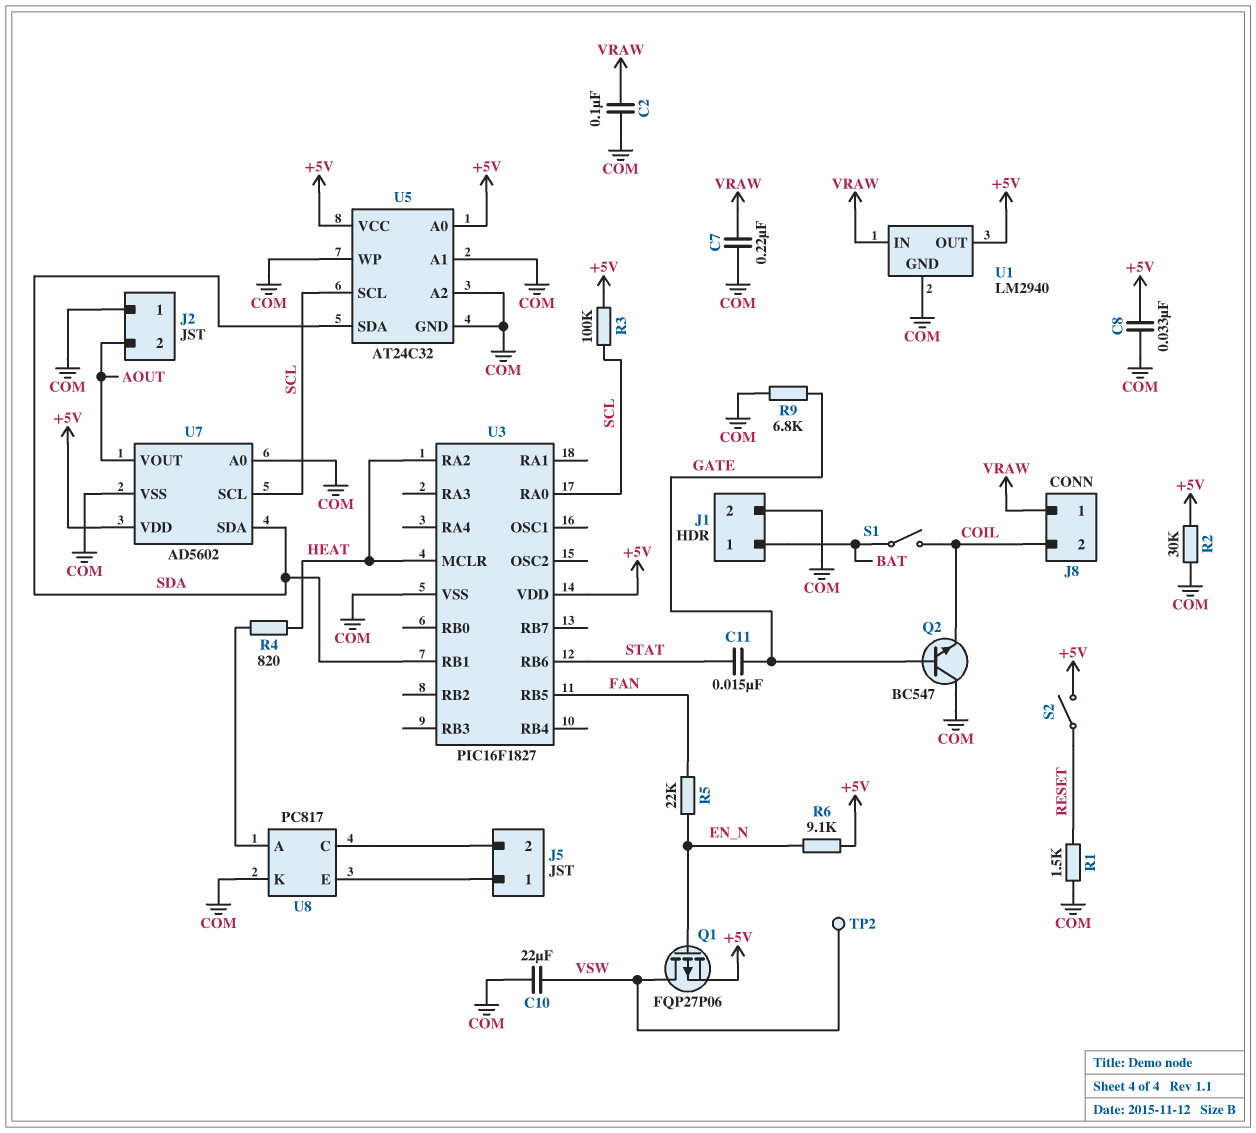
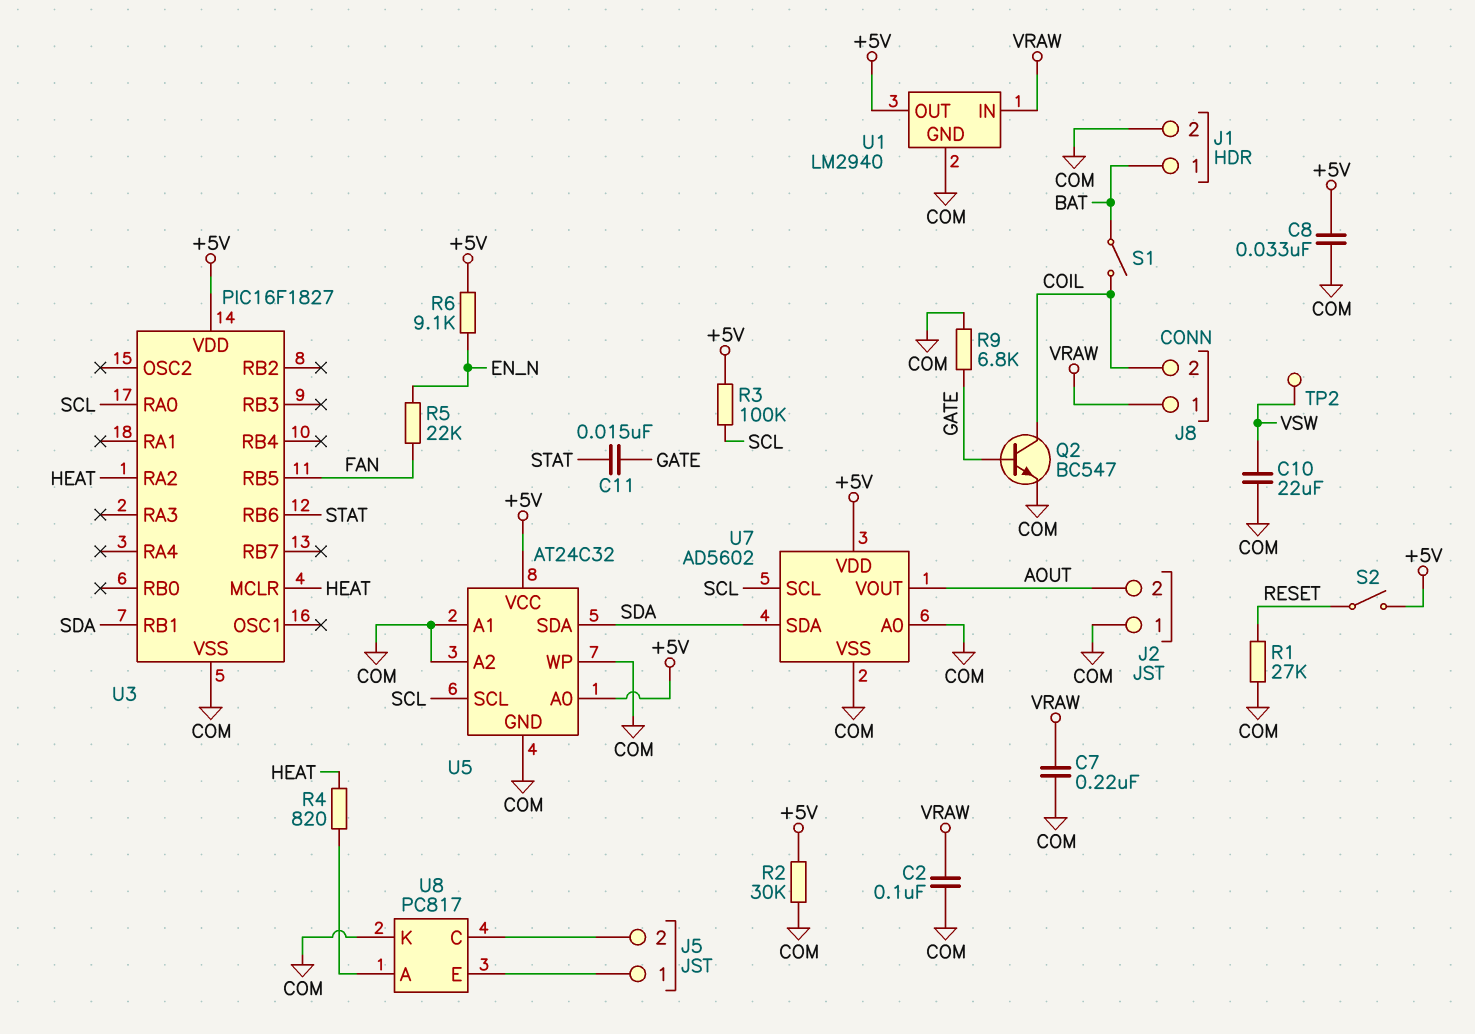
Q1: PMOS FQP27P06 (G EN_N, D VSW, S +5V) -> none
Q2: NPN BC547 (B GATE, C COM, E COIL) -> NPN BC547 (B GATE, C COIL, E COM)
R1: 1.5k (COM, RESET) -> 27k (COM, RESET)

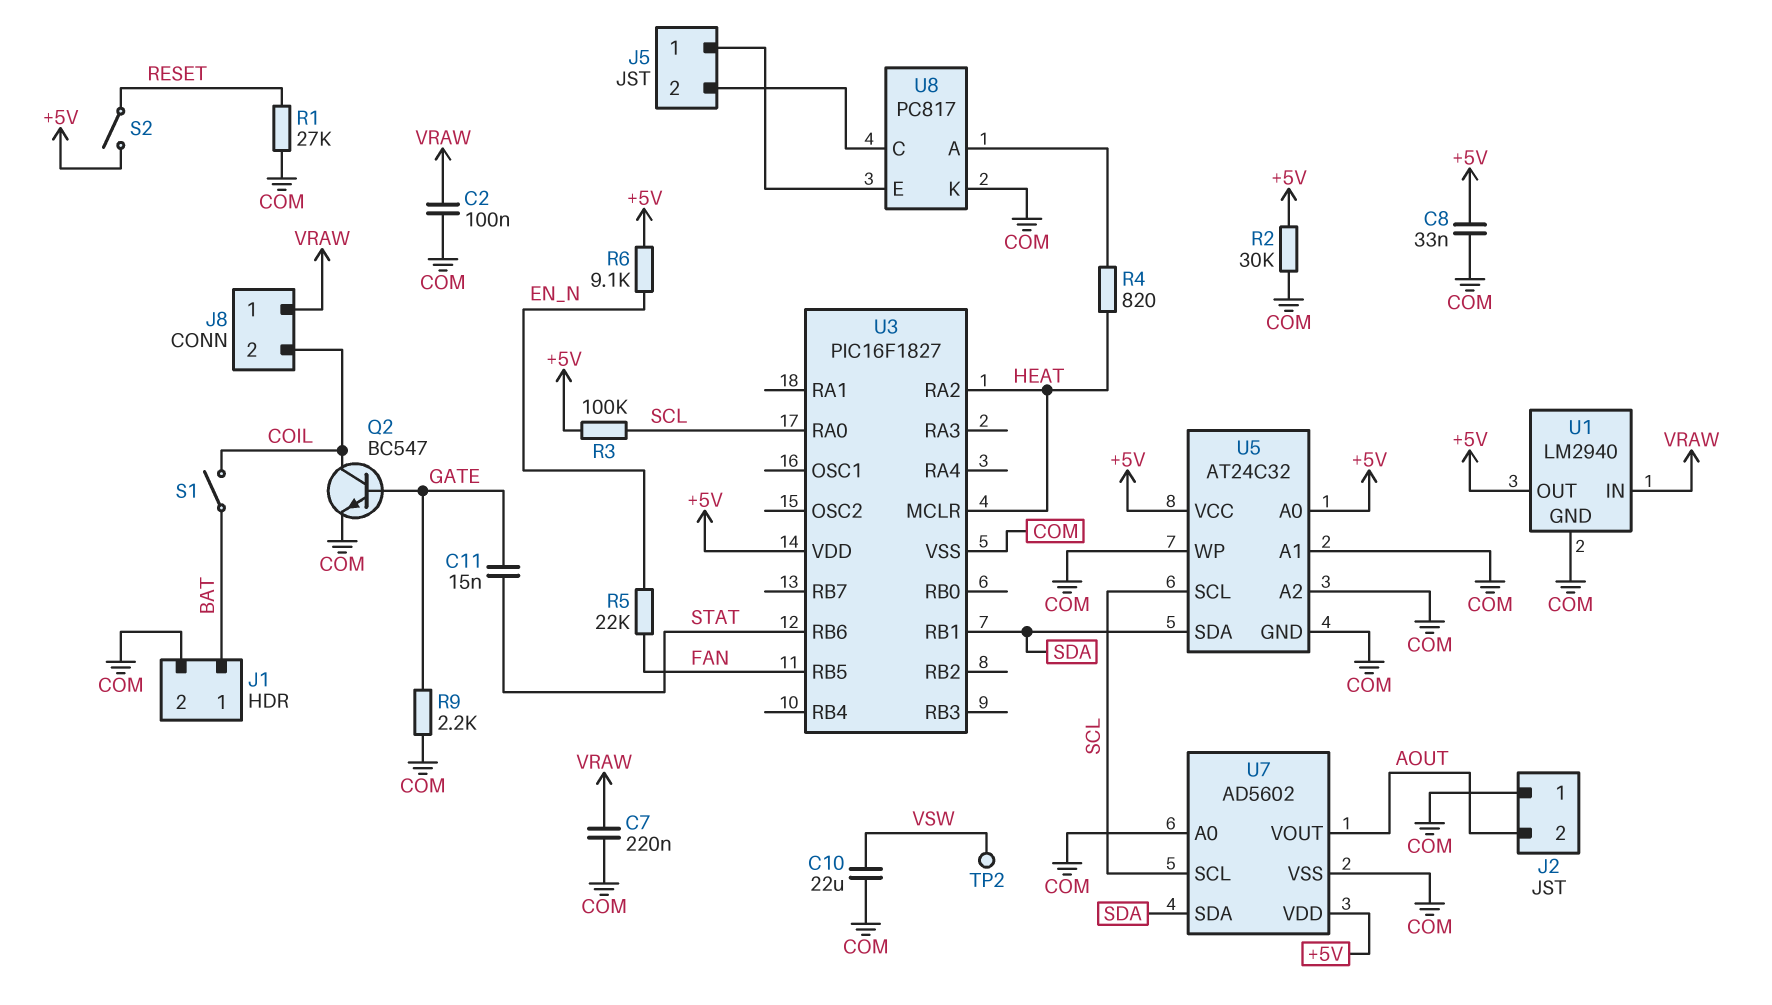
R9: 6.8k (COM, GATE) -> 2.2k (COM, GATE)

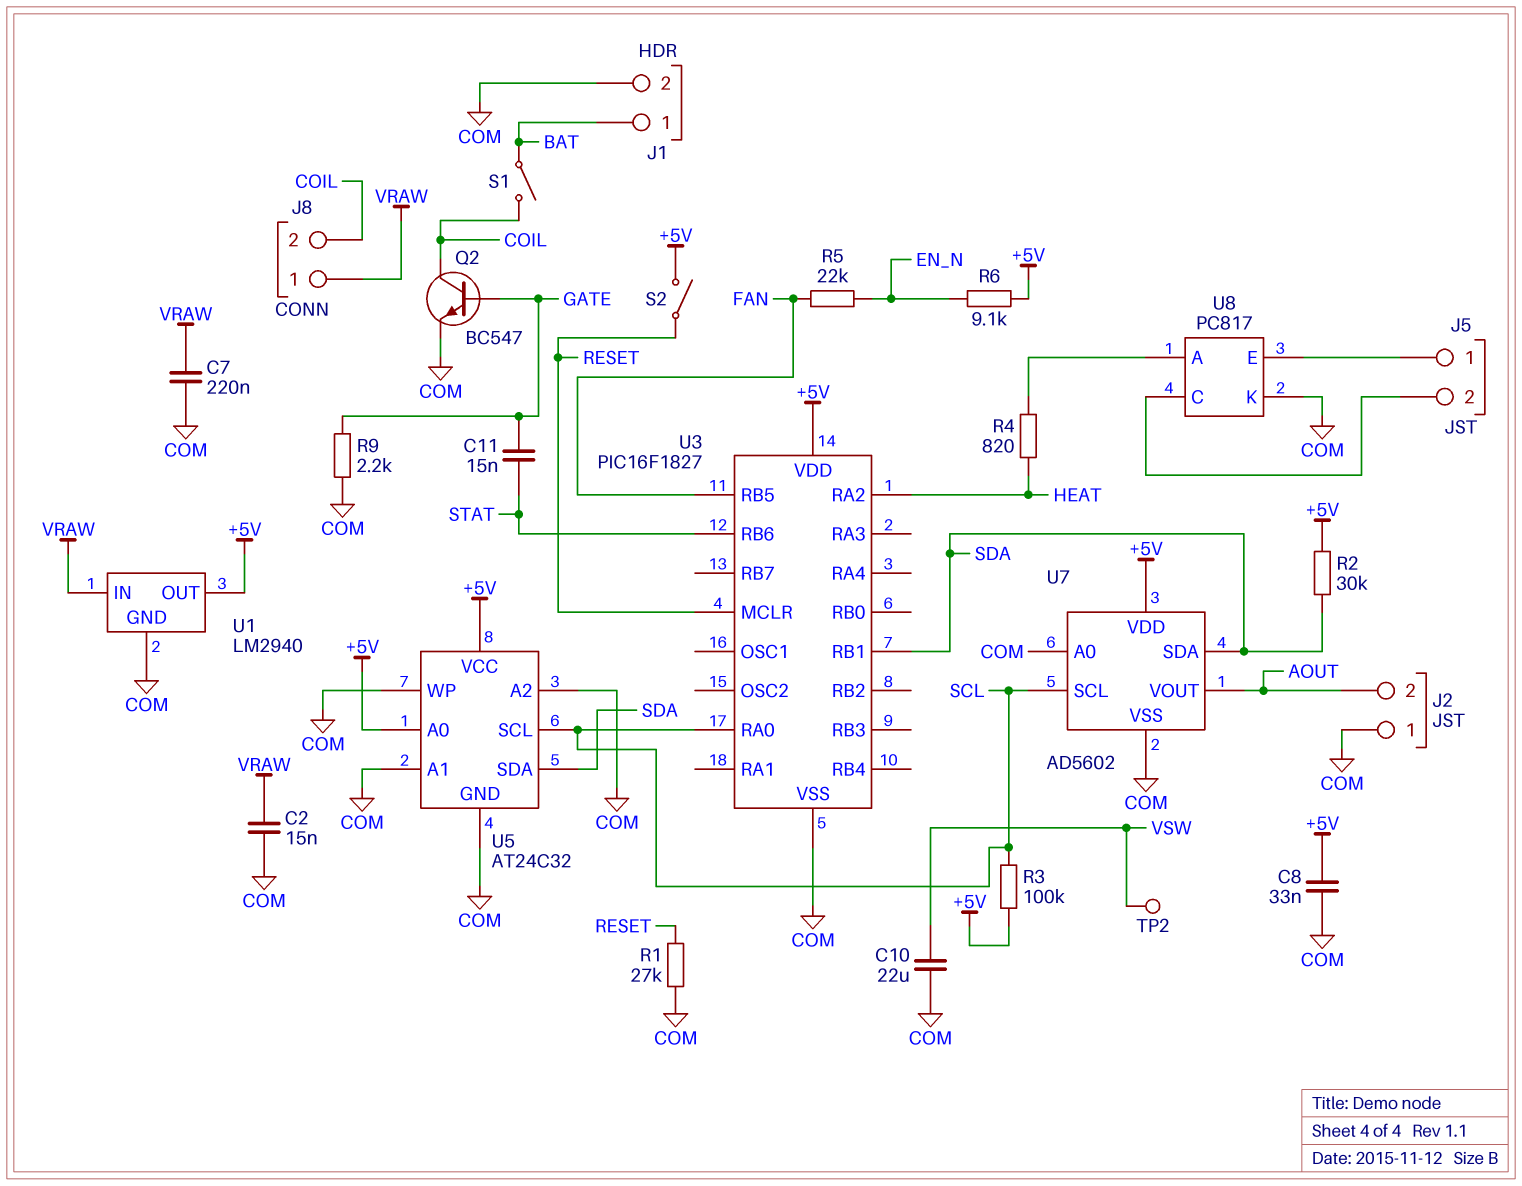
C2: 100nF (COM, VRAW) -> 15nF (COM, VRAW)
R2: 30k (+5V, COM) -> 30k (+5V, SDA)
U3 pin MCLR: HEAT -> RESET

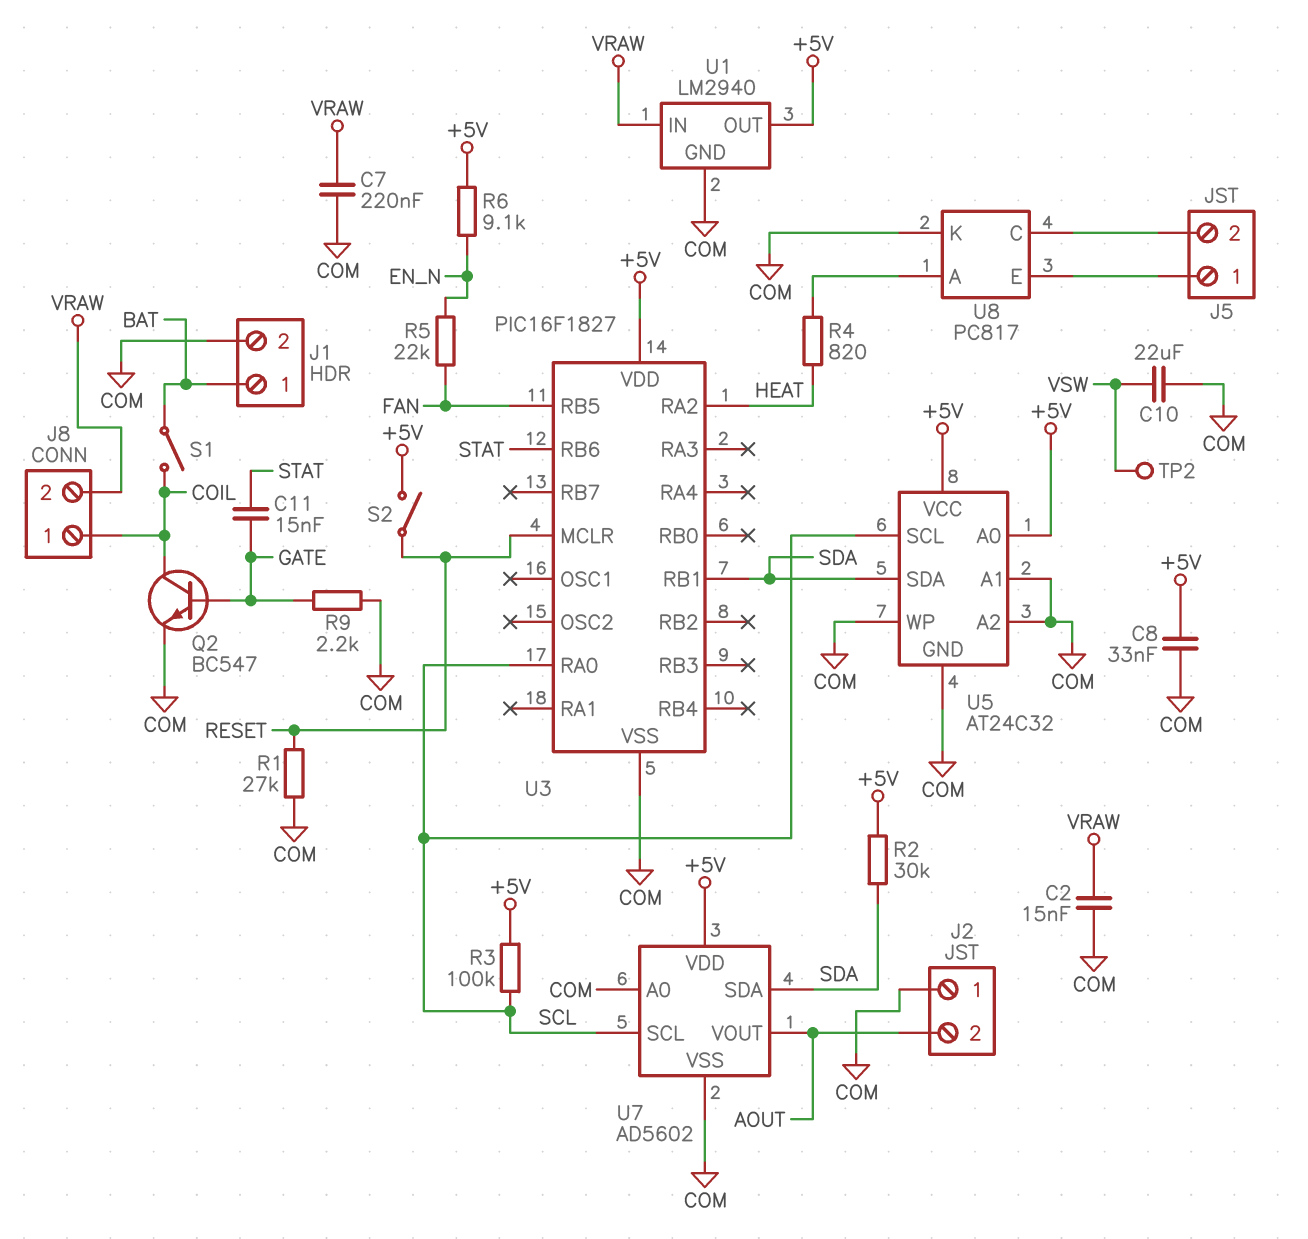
J8 pin 1: VRAW -> COIL
J8 pin 2: COIL -> VRAW

